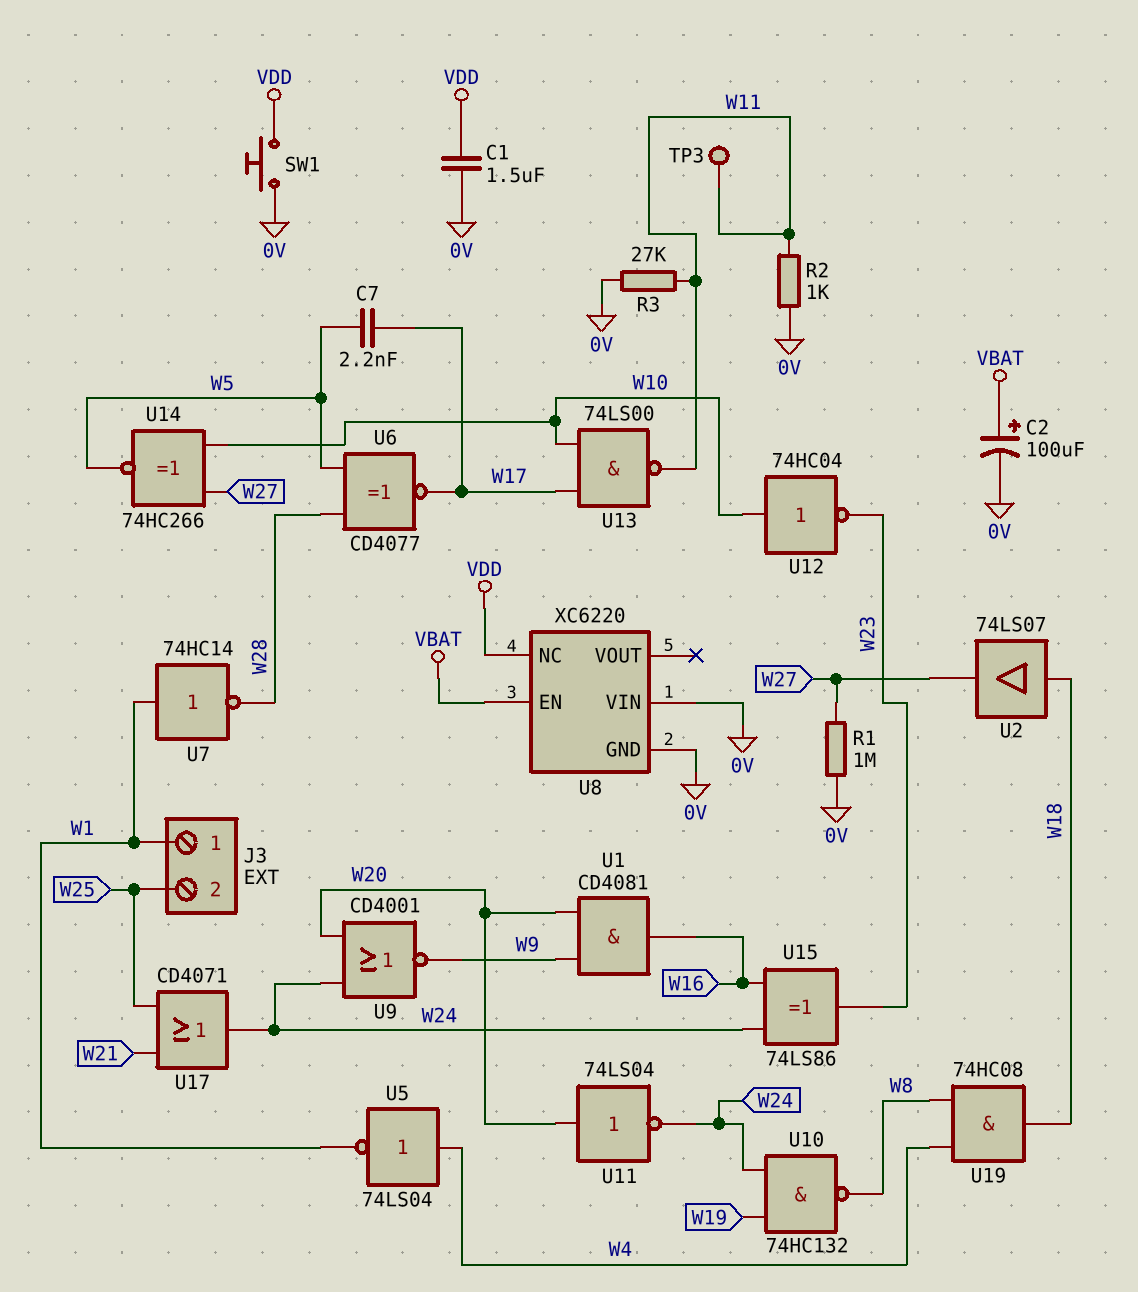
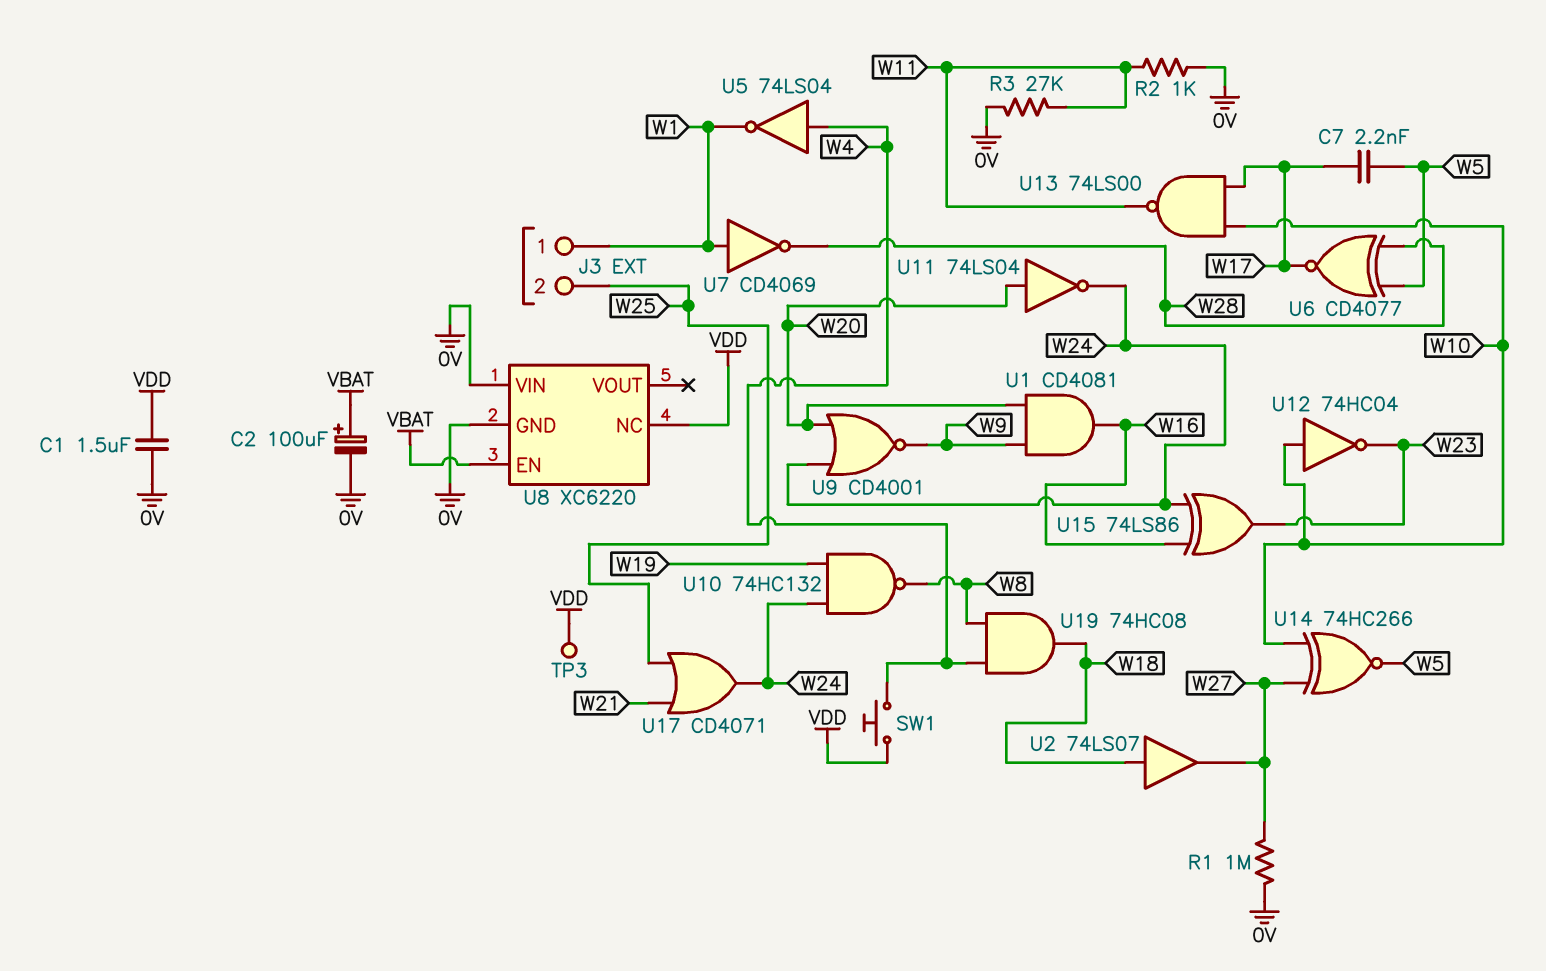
SW1: button (0V, VDD) -> button (VDD, W4)
TP3: test point (W11) -> test point (VDD)
U7: NOT 74HC14 (in W1, out W28) -> NOT CD4069 (in W1, out W28)

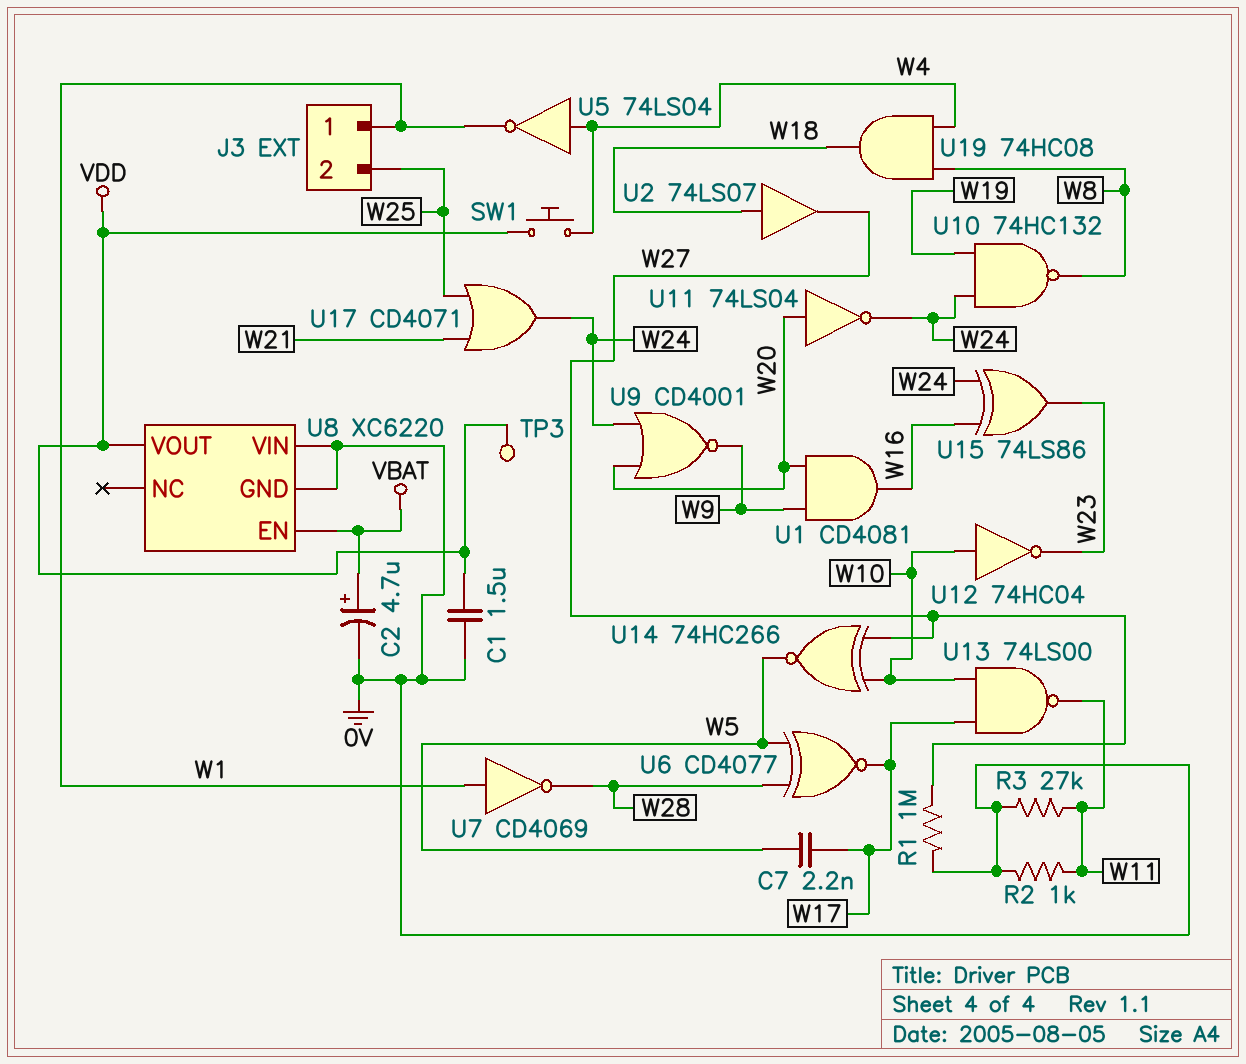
C2: 100uF (plus VBAT, minus 0V) -> 4.7uF (plus VBAT, minus 0V)
U8 pin NC: VDD -> none
U8 pin VOUT: none -> VDD

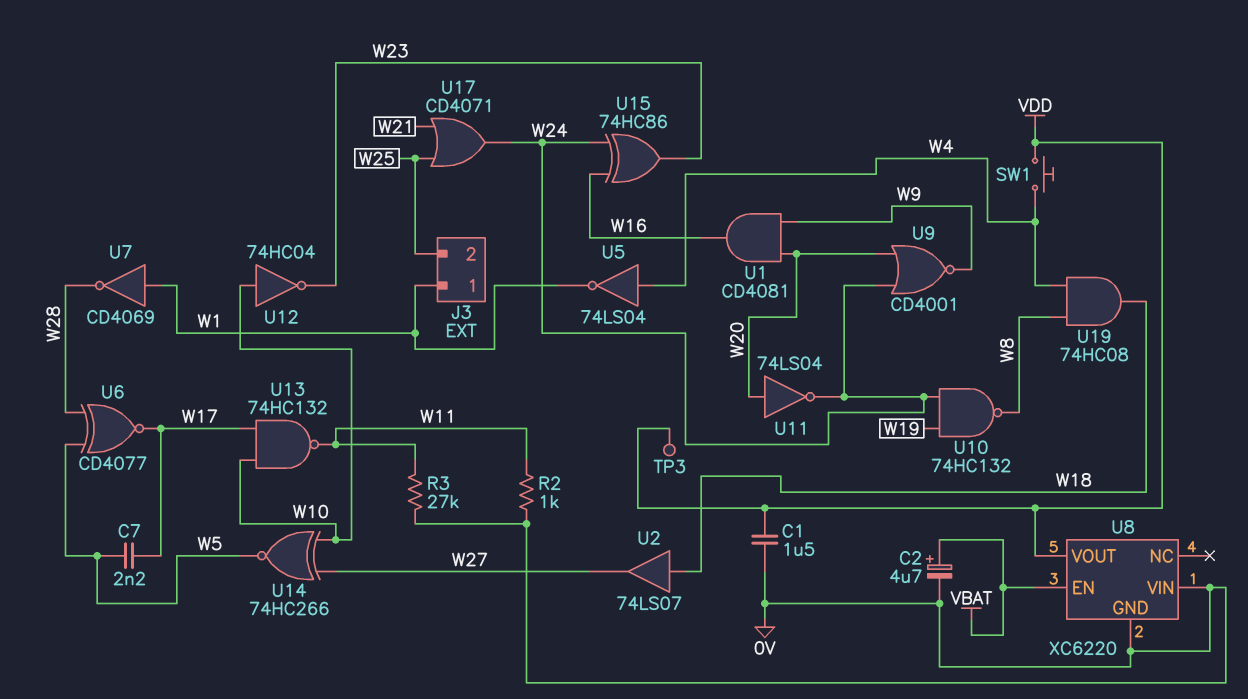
R1: 1M (0V, W27) -> none
U13: NAND 74LS00 (in W10, in W17, out W11) -> NAND 74HC132 (in W10, in W17, out W11)
U15: XOR 74LS86 (in W16, in W24, out W23) -> XOR 74HC86 (in W16, in W24, out W23)

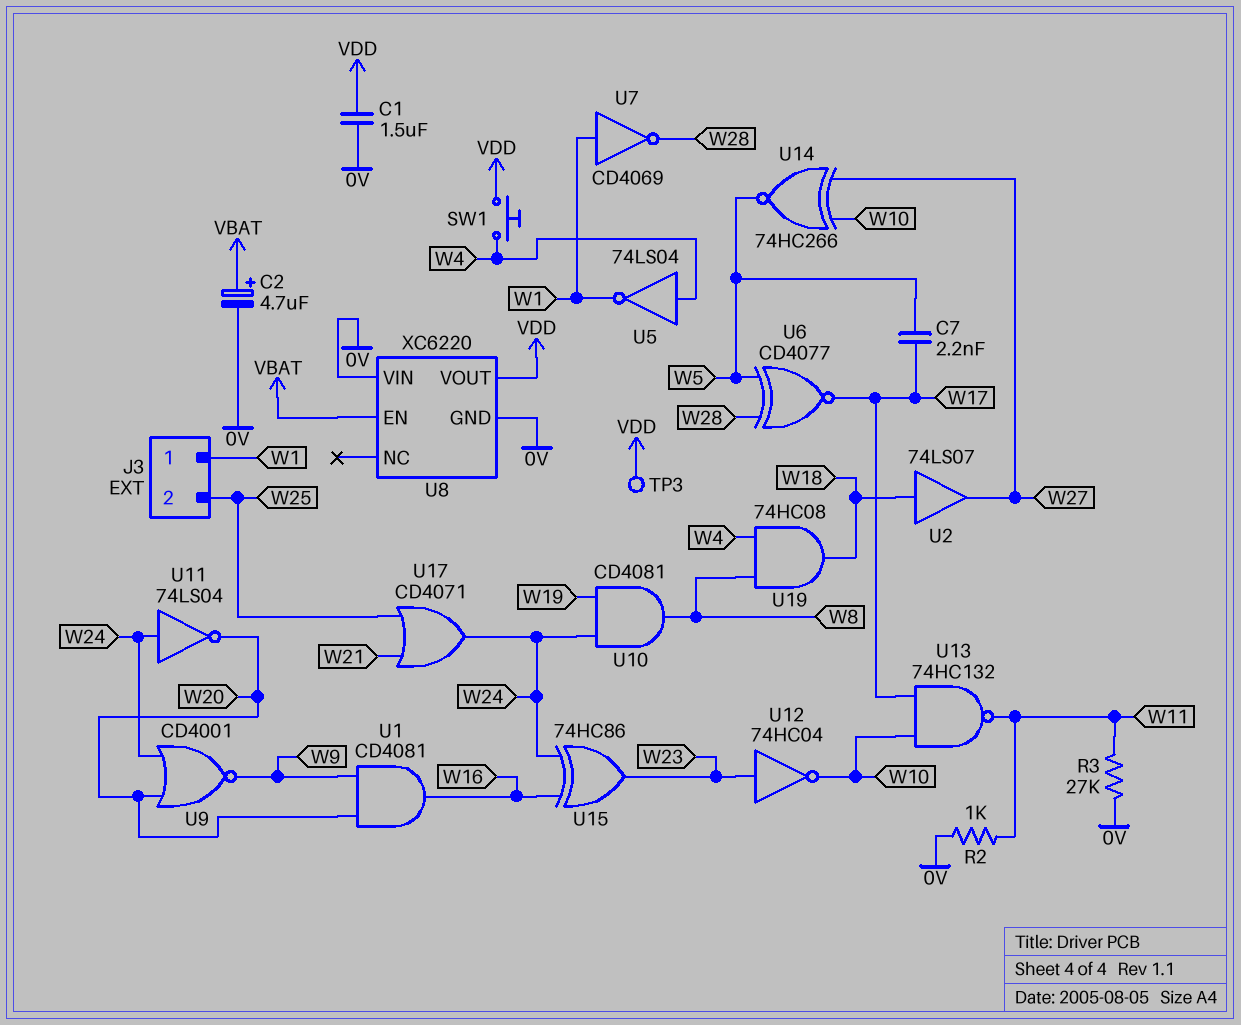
U10: NAND 74HC132 (in W19, in W24, out W8) -> AND CD4081 (in W19, in W24, out W8)
U11: NOT 74LS04 (in W20, out W24) -> NOT 74LS04 (in W24, out W20)
U12: NOT 74HC04 (in W10, out W23) -> NOT 74HC04 (in W23, out W10)

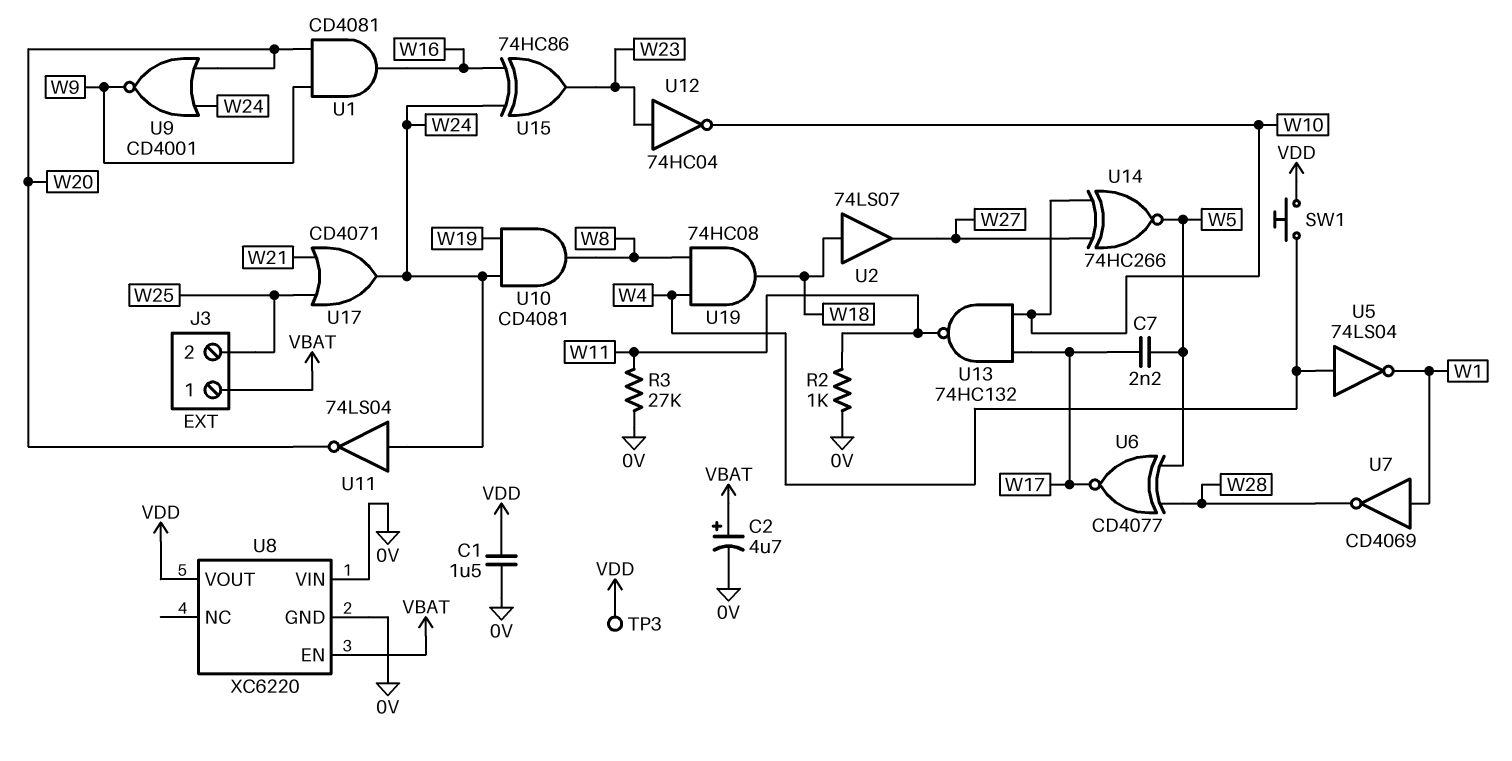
J3 pin 1: W1 -> VBAT

